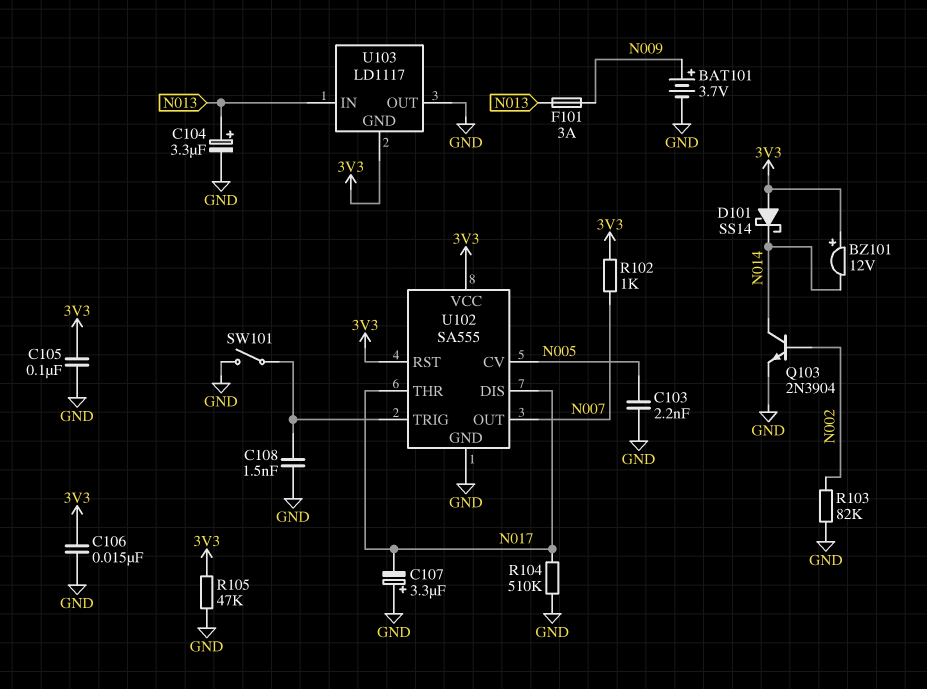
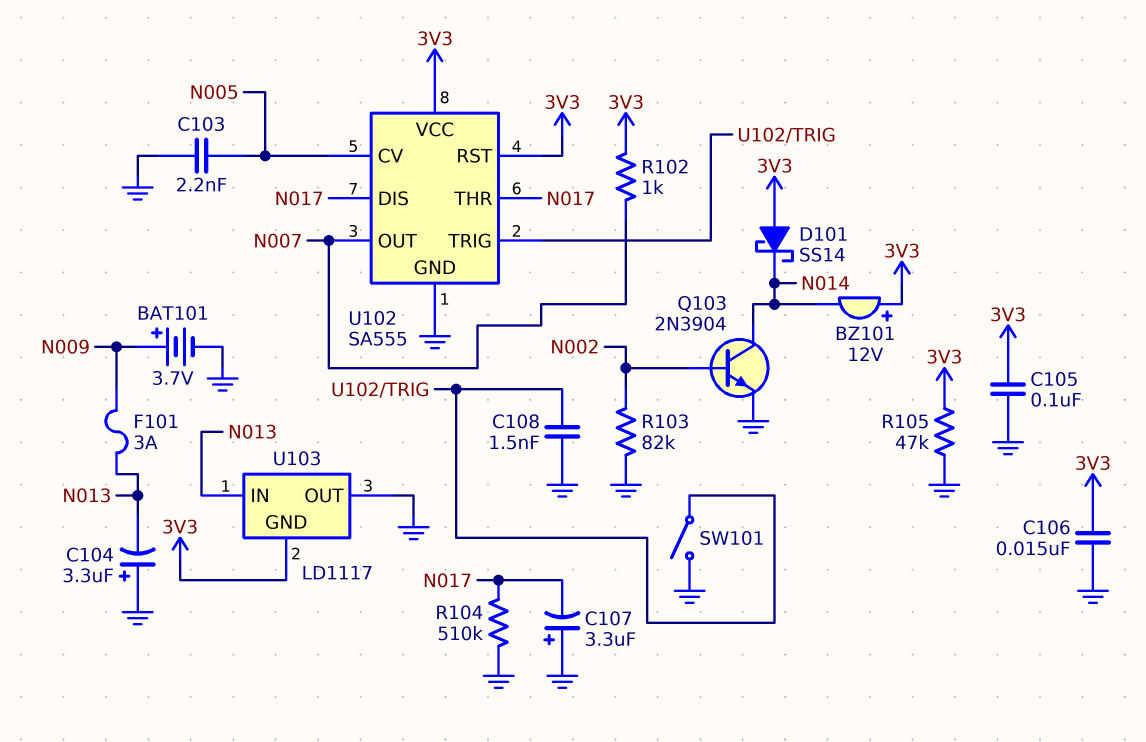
C104: 3.3uF (plus N013, minus GND) -> 3.3uF (plus GND, minus N013)

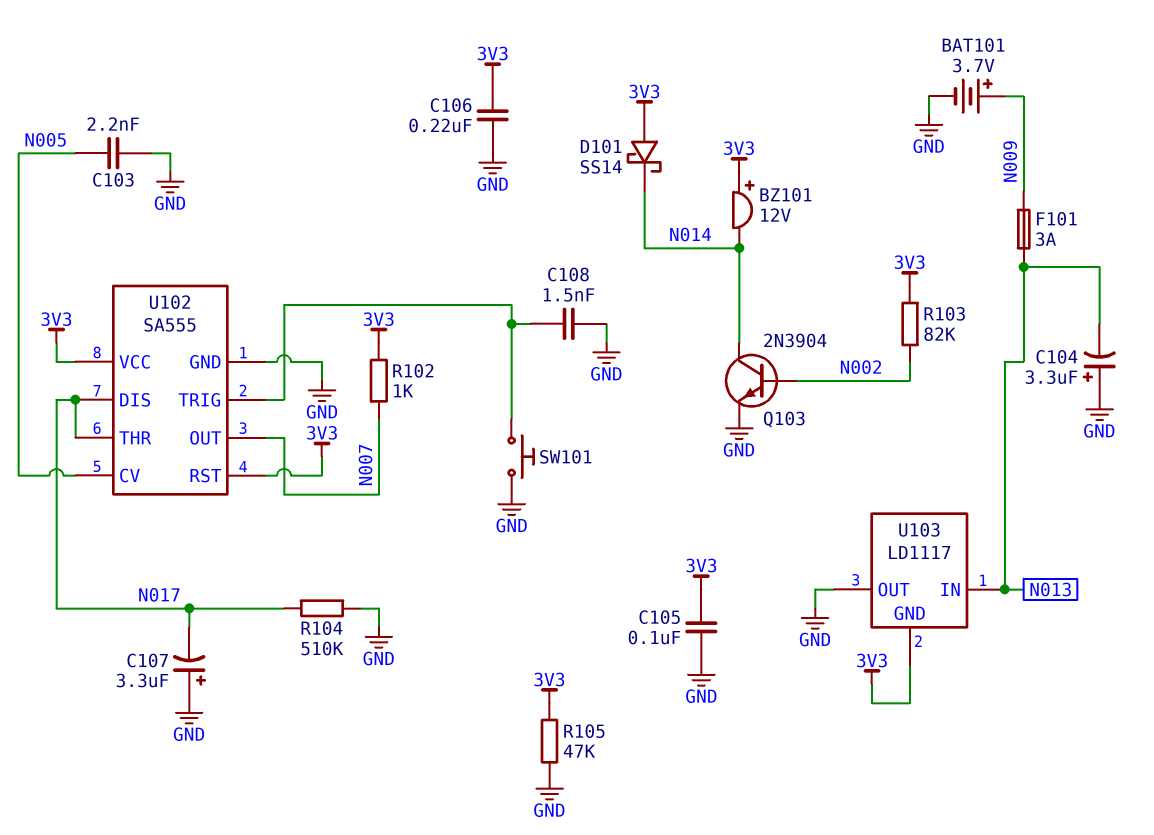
C106: 15nF (3V3, GND) -> 220nF (3V3, GND)
R103: 82k (GND, N002) -> 82k (3V3, N002)
SW101: switch (GND, U102/TRIG) -> button (GND, U102/TRIG)

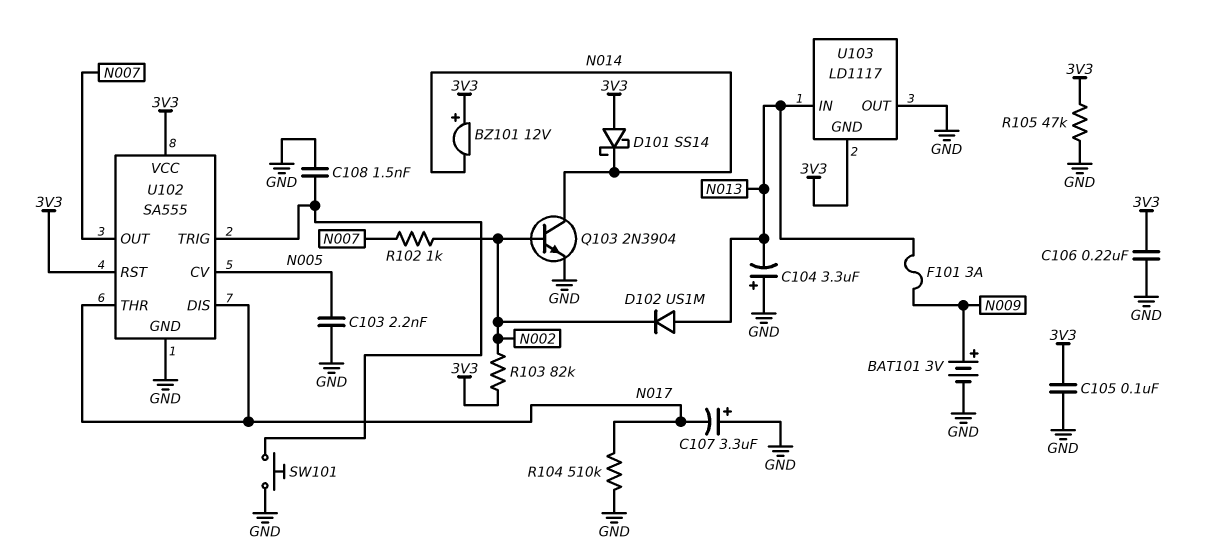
BAT101: 3.7V (plus N009, minus GND) -> 3V (plus N009, minus GND)
D102: none -> diode US1M (A N013, K N002)
R102: 1k (3V3, N007) -> 1k (N002, N007)

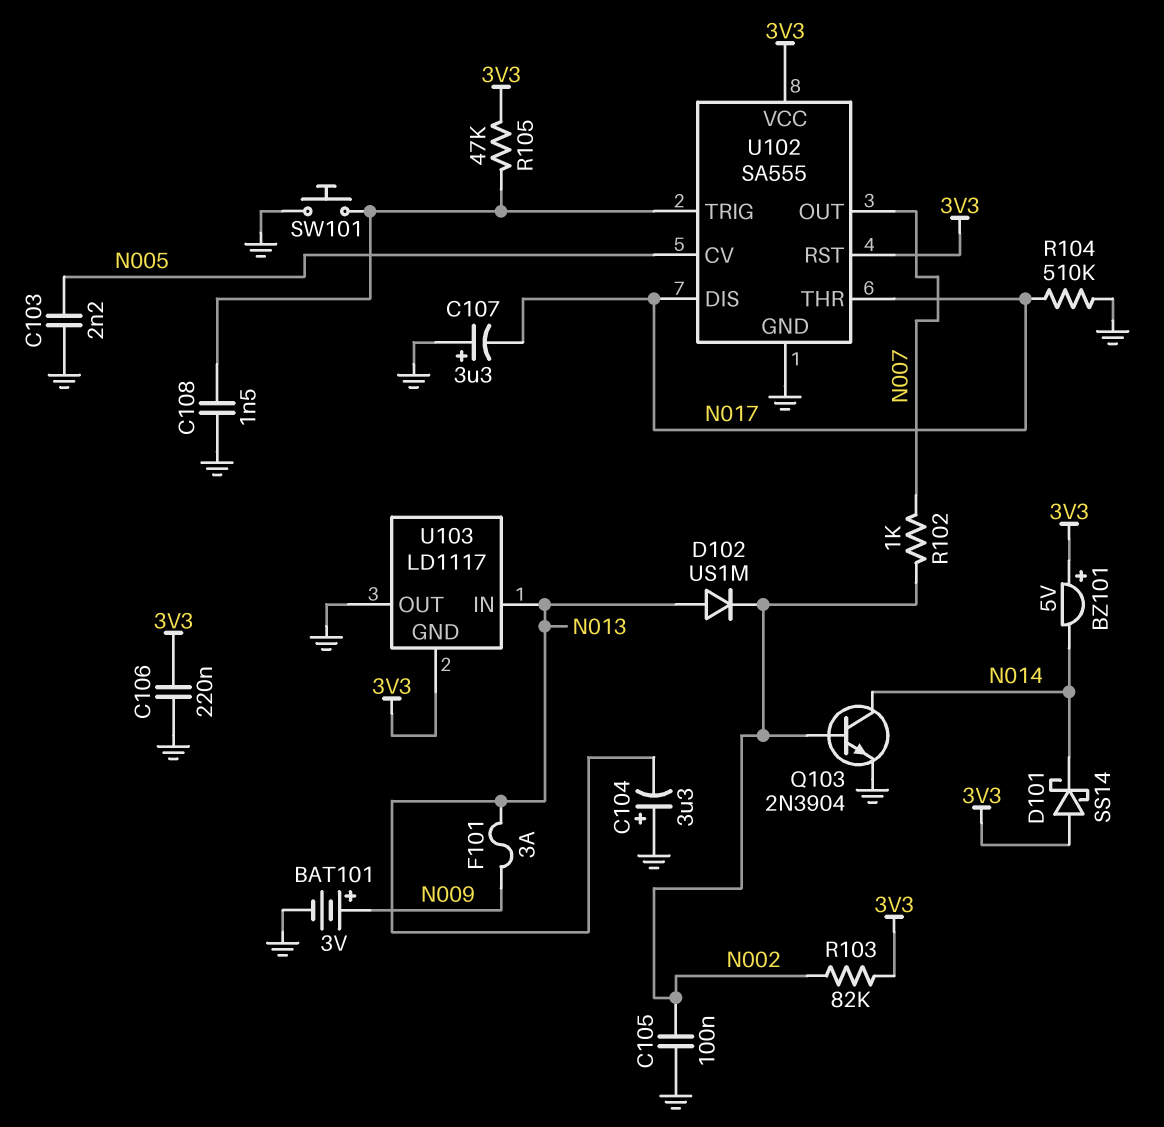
BZ101: buzzer 12V (plus 3V3, minus N014) -> buzzer 5V (plus 3V3, minus N014)
C105: 100nF (3V3, GND) -> 100nF (GND, N002)
R105: 47k (3V3, GND) -> 47k (3V3, U102/TRIG)

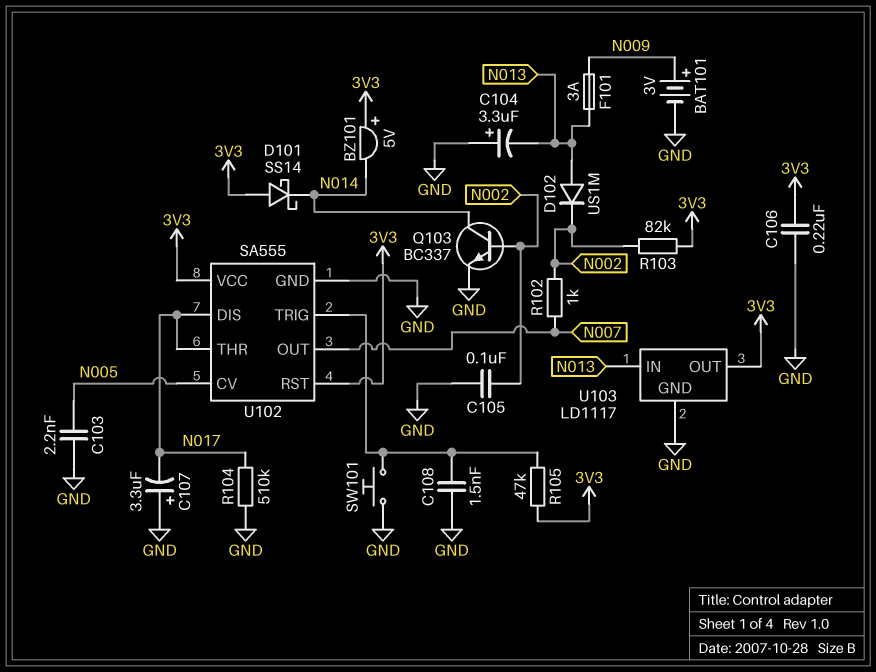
Q103: NPN 2N3904 (B N002, C N014, E GND) -> NPN BC337 (B N002, C N014, E GND)
U103 pin GND: 3V3 -> GND
U103 pin OUT: GND -> 3V3

